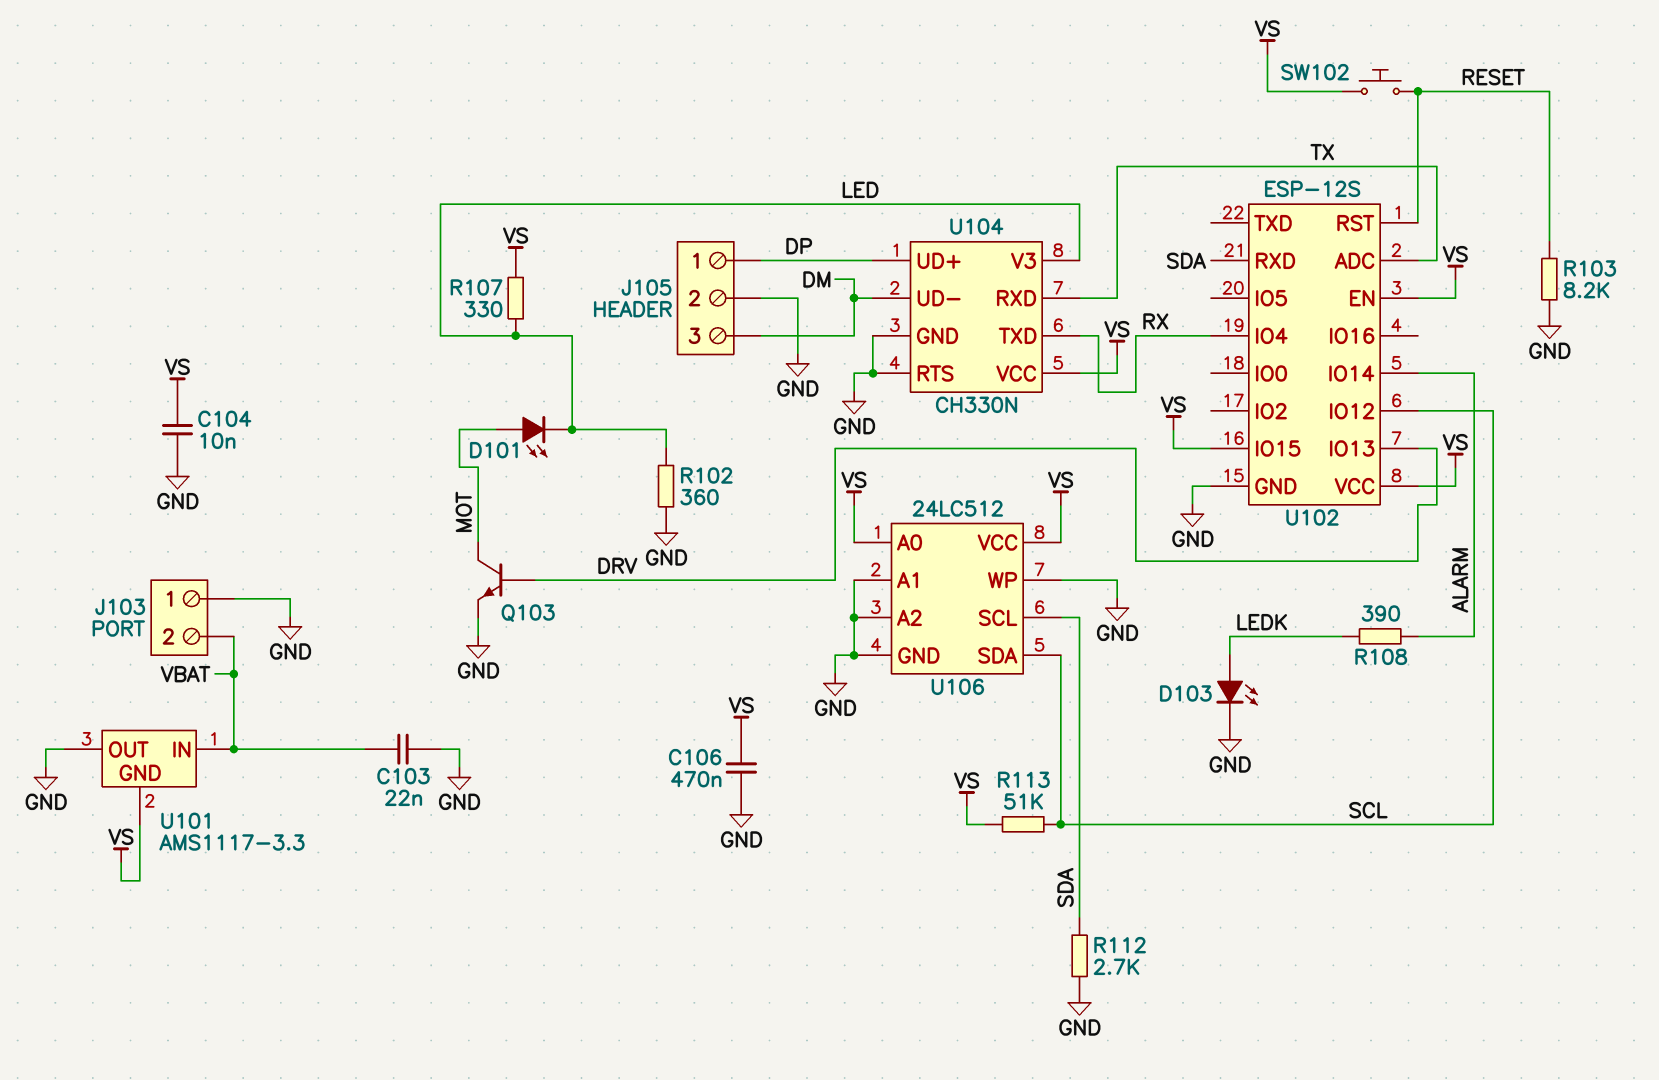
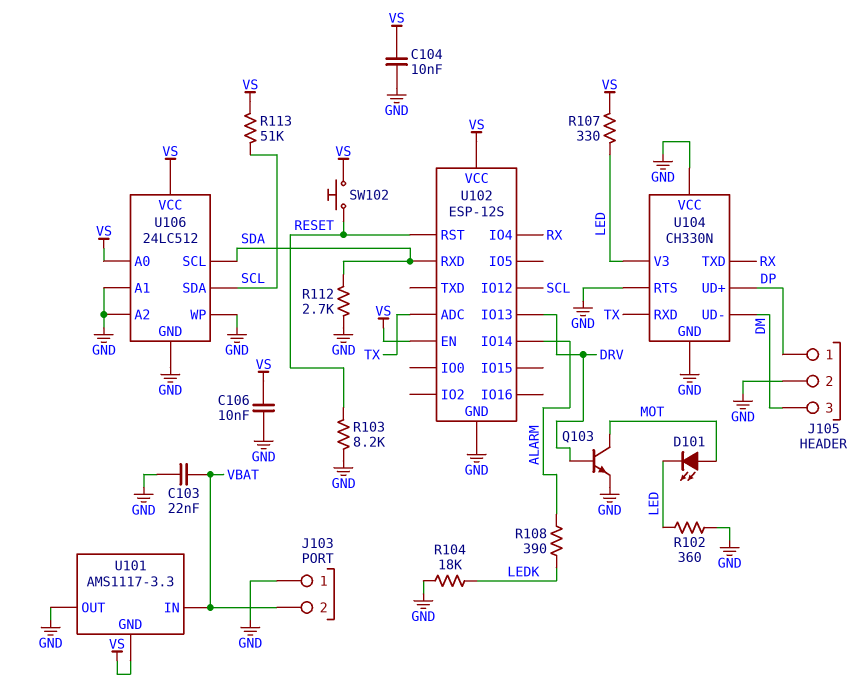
C106: 470nF (GND, VS) -> 10nF (GND, VS)
D103: LED (A LEDK, K GND) -> none
R104: none -> 18k (GND, LEDK)
U102 pin IO15: VS -> none
U104 pin VCC: VS -> GND

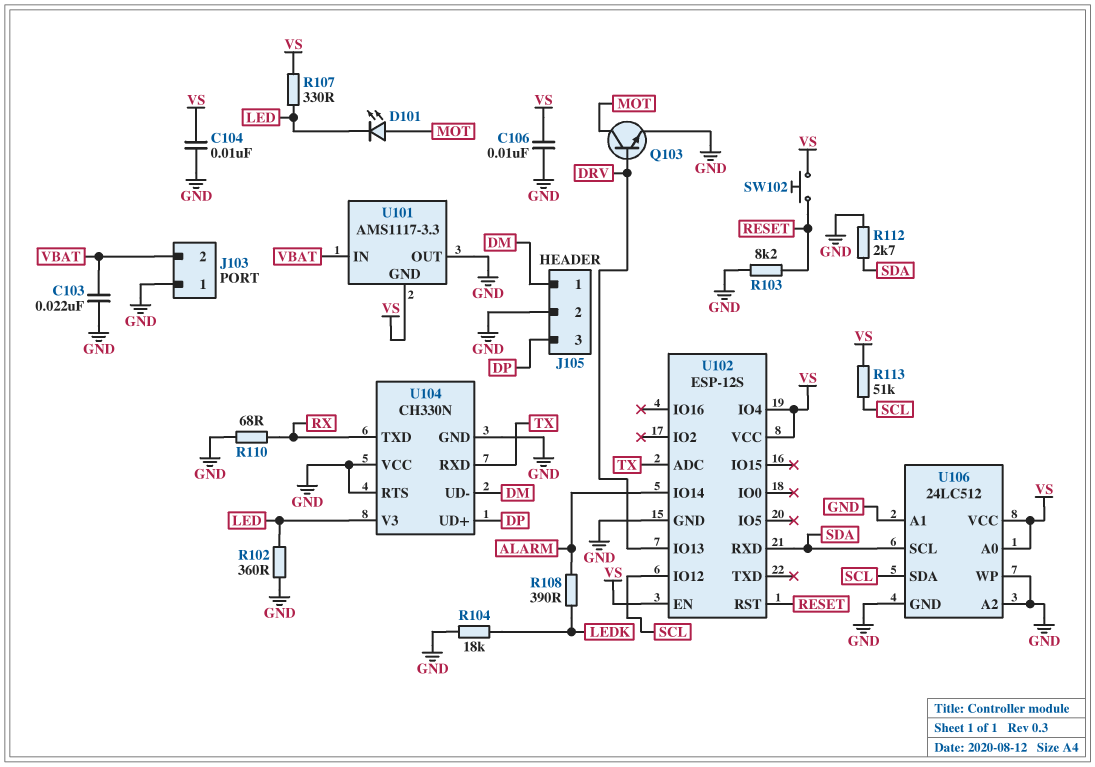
J105 pin 1: DP -> DM
J105 pin 3: DM -> DP
R110: none -> 68 (GND, RX)
U102 pin IO4: RX -> VS

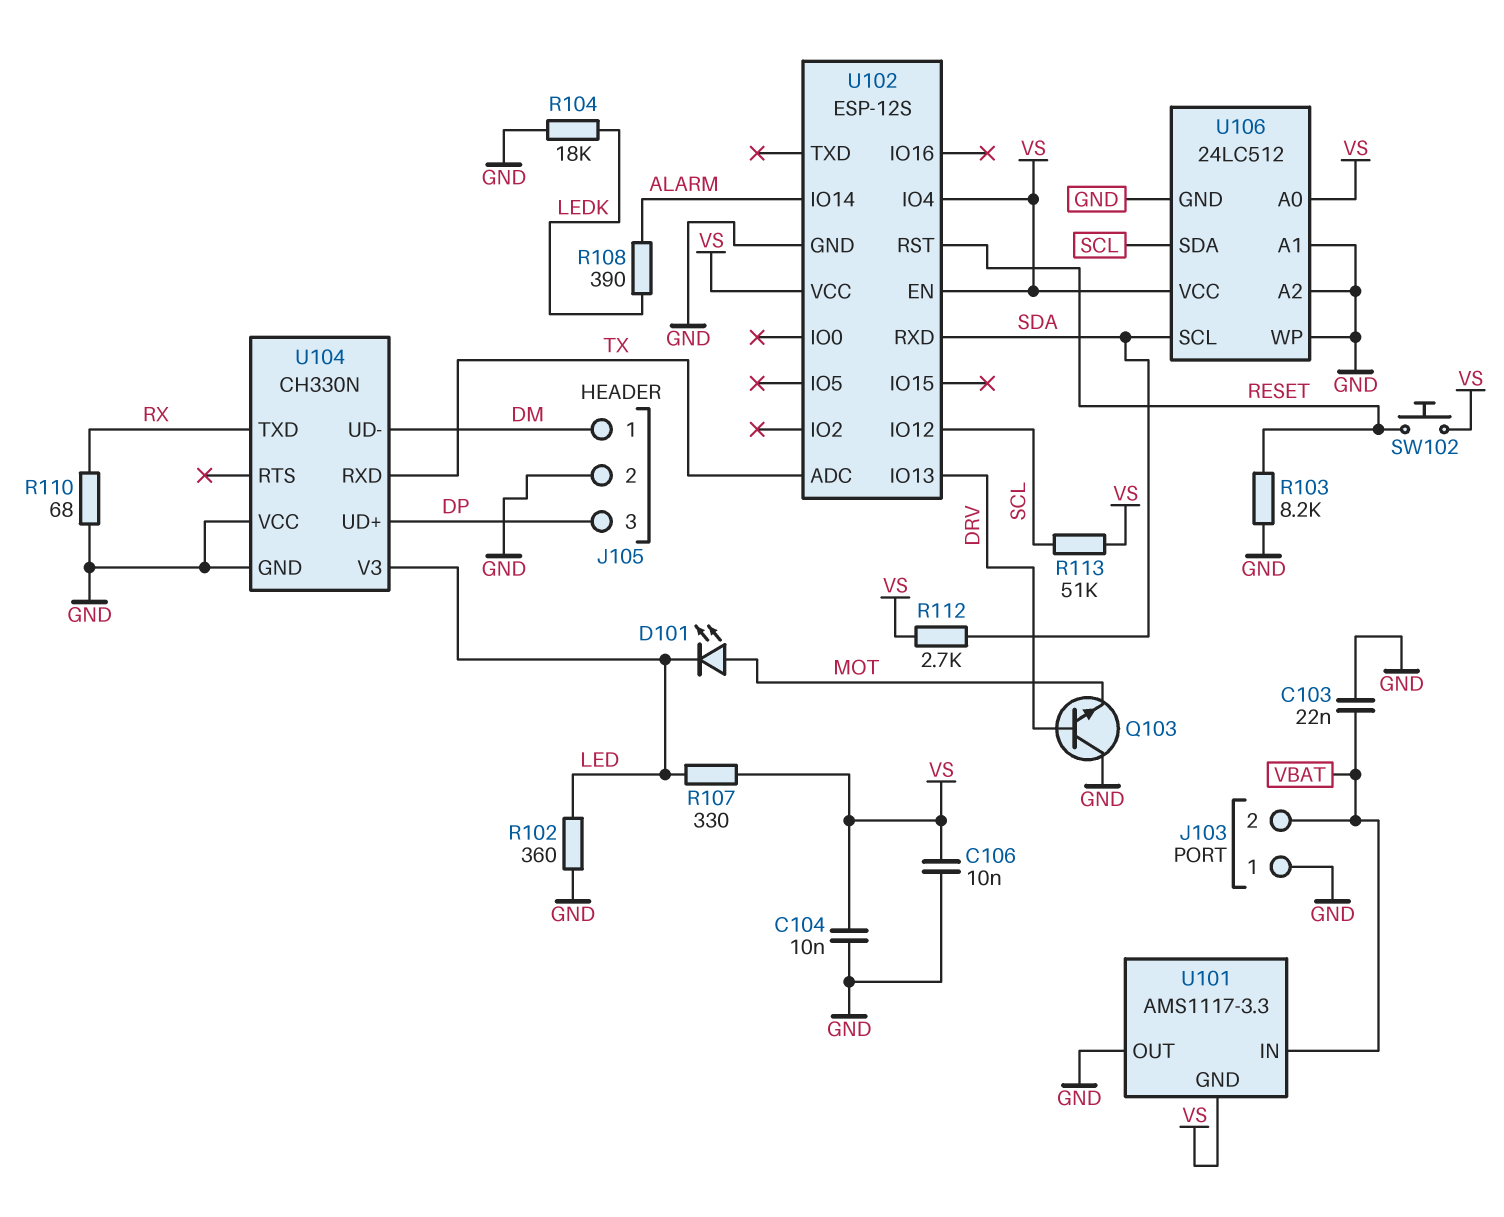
Q103: NPN (B DRV, C MOT, E GND) -> NPN (B DRV, C GND, E MOT)
R112: 2.7k (GND, SDA) -> 2.7k (SDA, VS)
U104 pin RTS: GND -> none

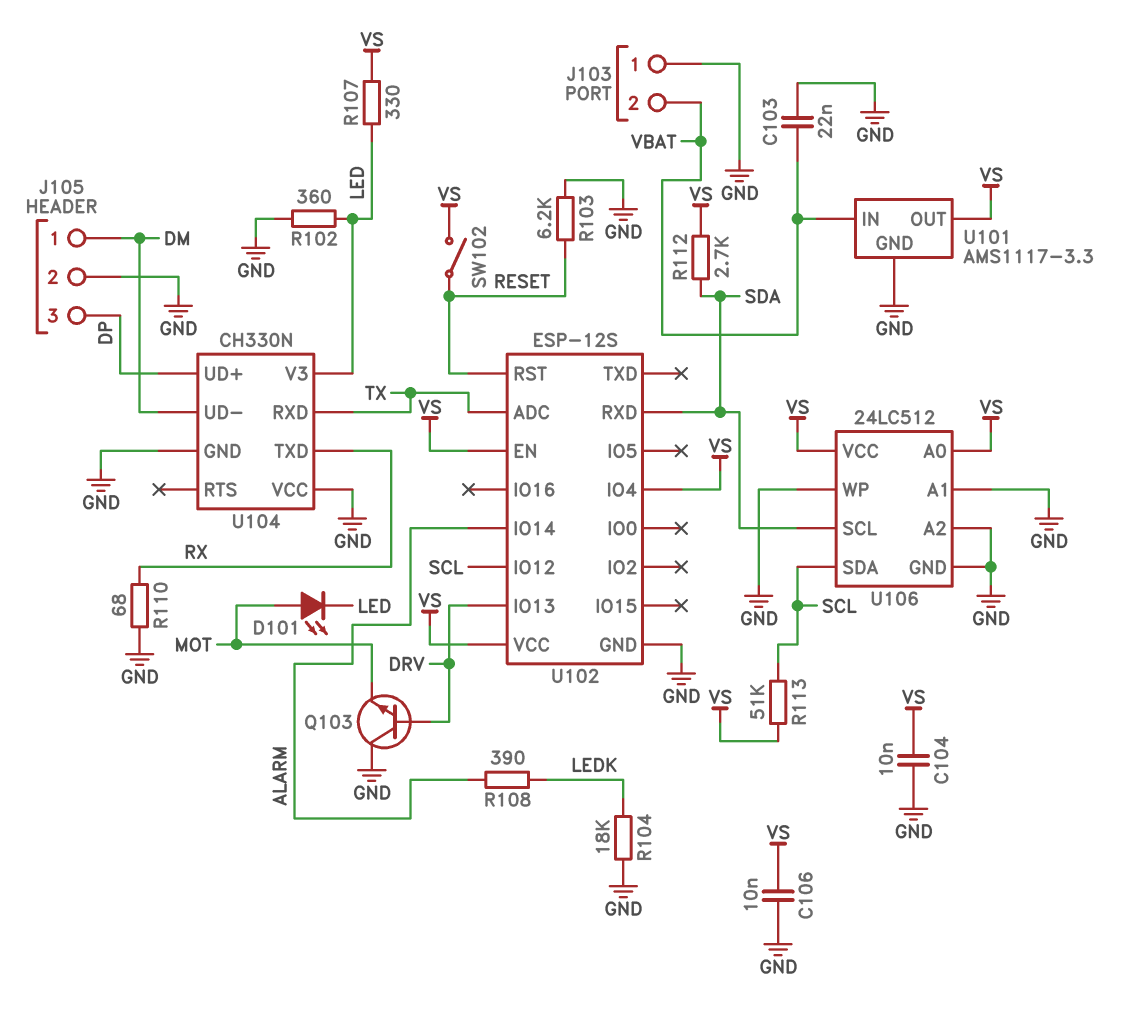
R103: 8.2k (GND, RESET) -> 6.2k (GND, RESET)
SW102: button (RESET, VS) -> switch (RESET, VS)
U101 pin GND: VS -> GND
U101 pin OUT: GND -> VS

